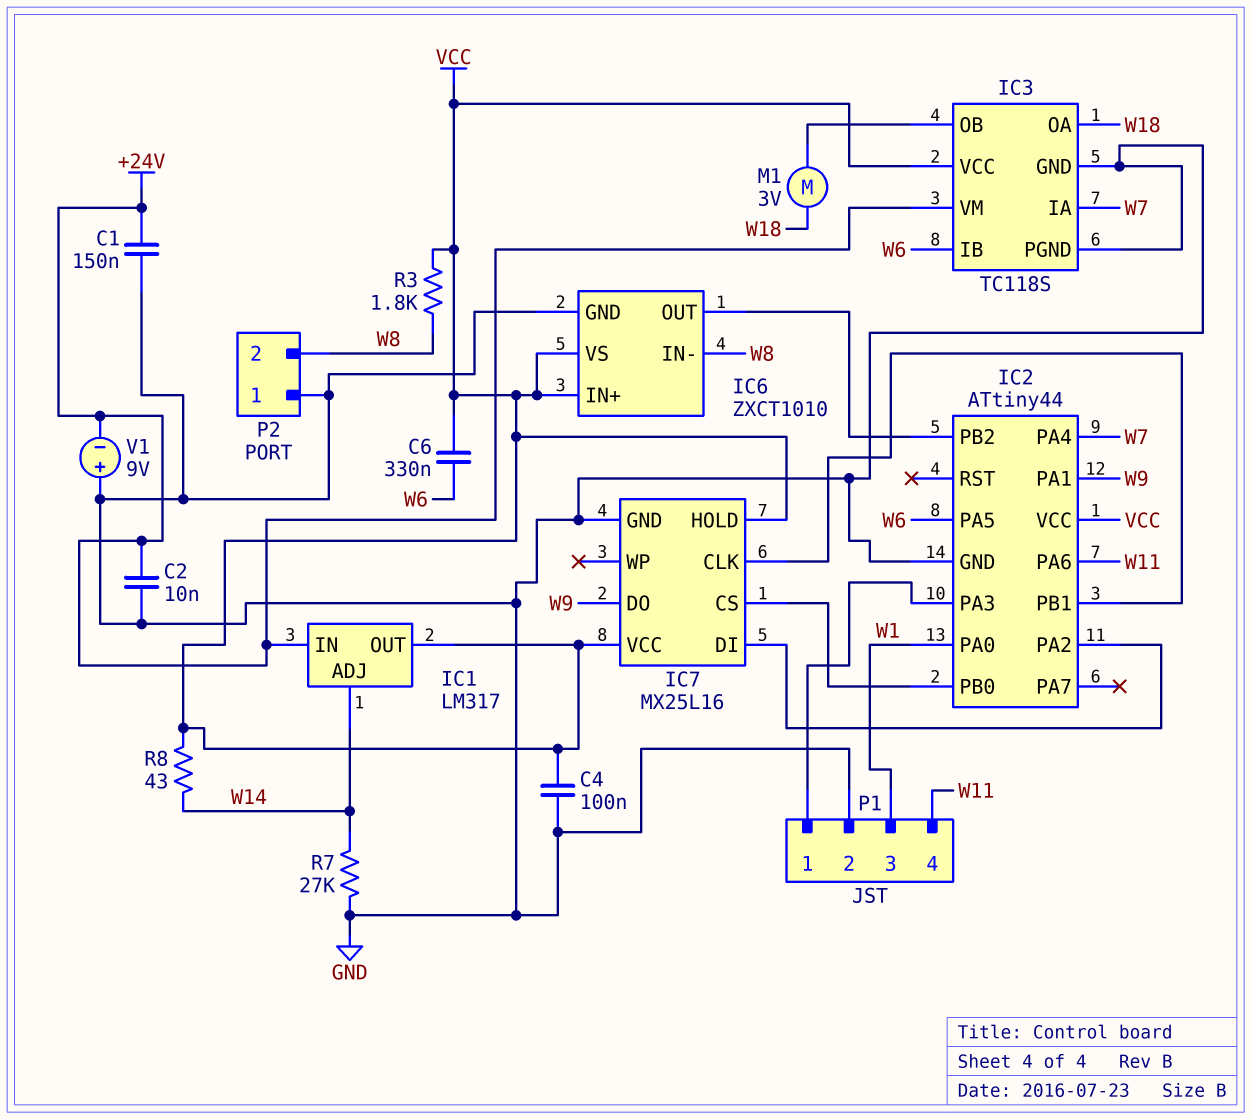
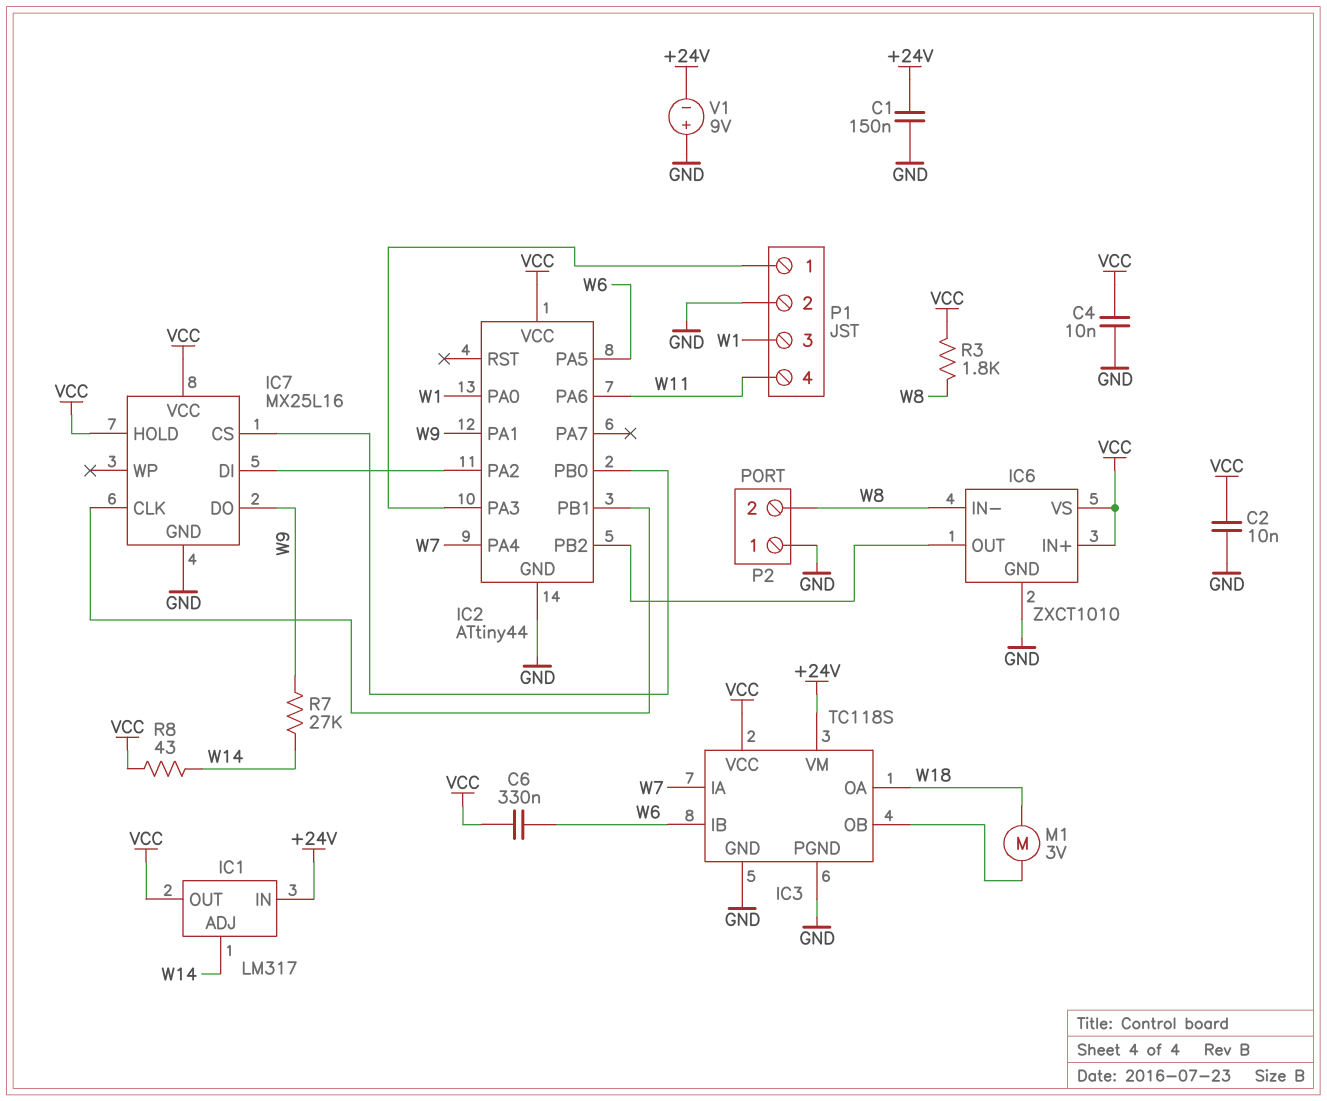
C2: 10nF (+24V, GND) -> 10nF (GND, VCC)
C4: 100nF (GND, VCC) -> 10nF (GND, VCC)
R7: 27k (GND, W14) -> 27k (W9, W14)

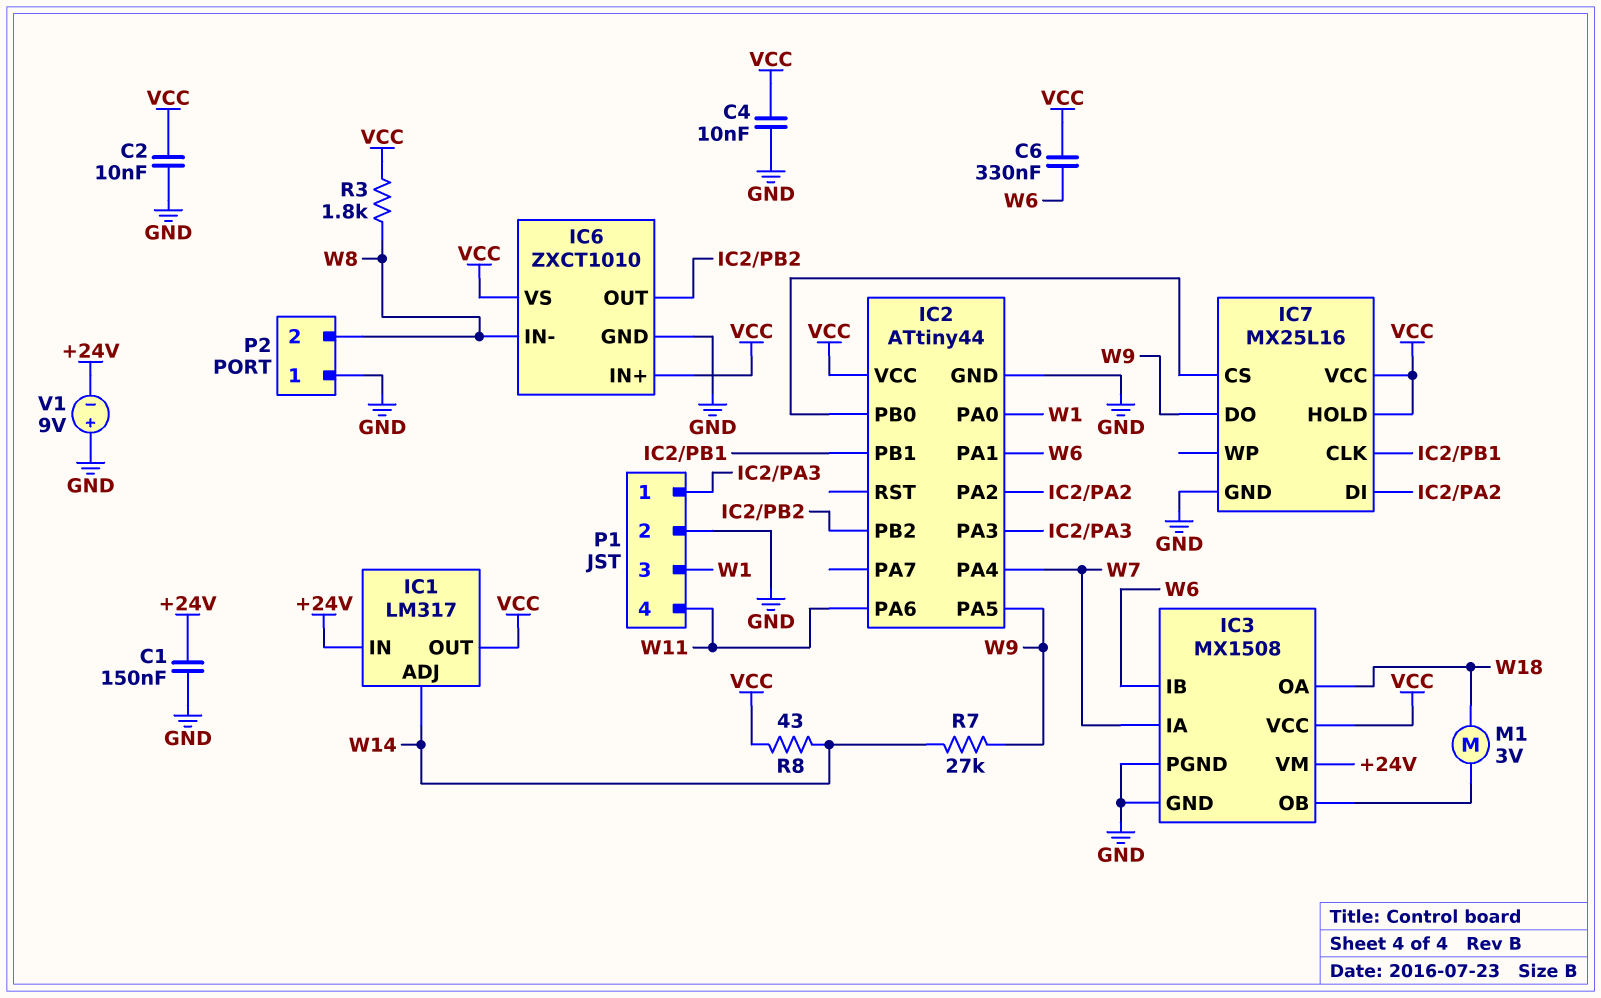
IC2 pin PA1: W9 -> W6
IC2 pin PA5: W6 -> W9
IC3: TC118S -> MX1508

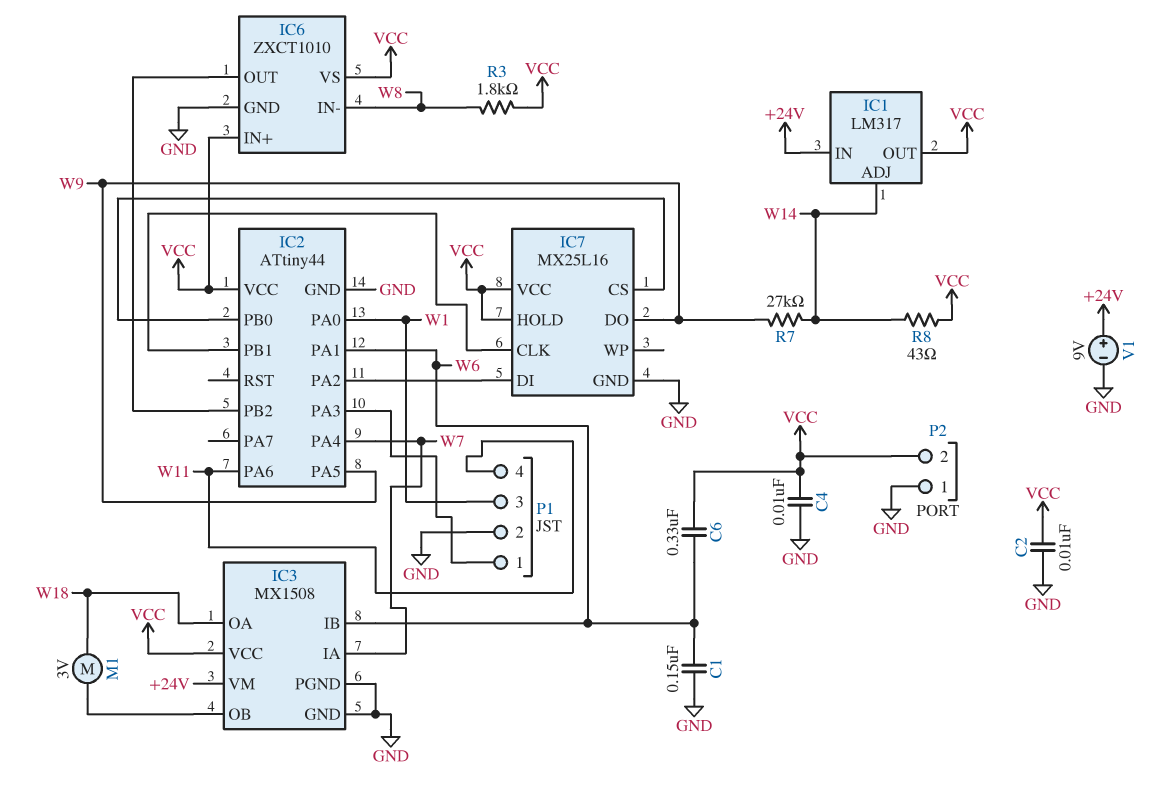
C1: 150nF (+24V, GND) -> 150nF (GND, W6)
P2 pin 2: W8 -> VCC
V1: 9V (plus GND, minus +24V) -> 9V (plus +24V, minus GND)

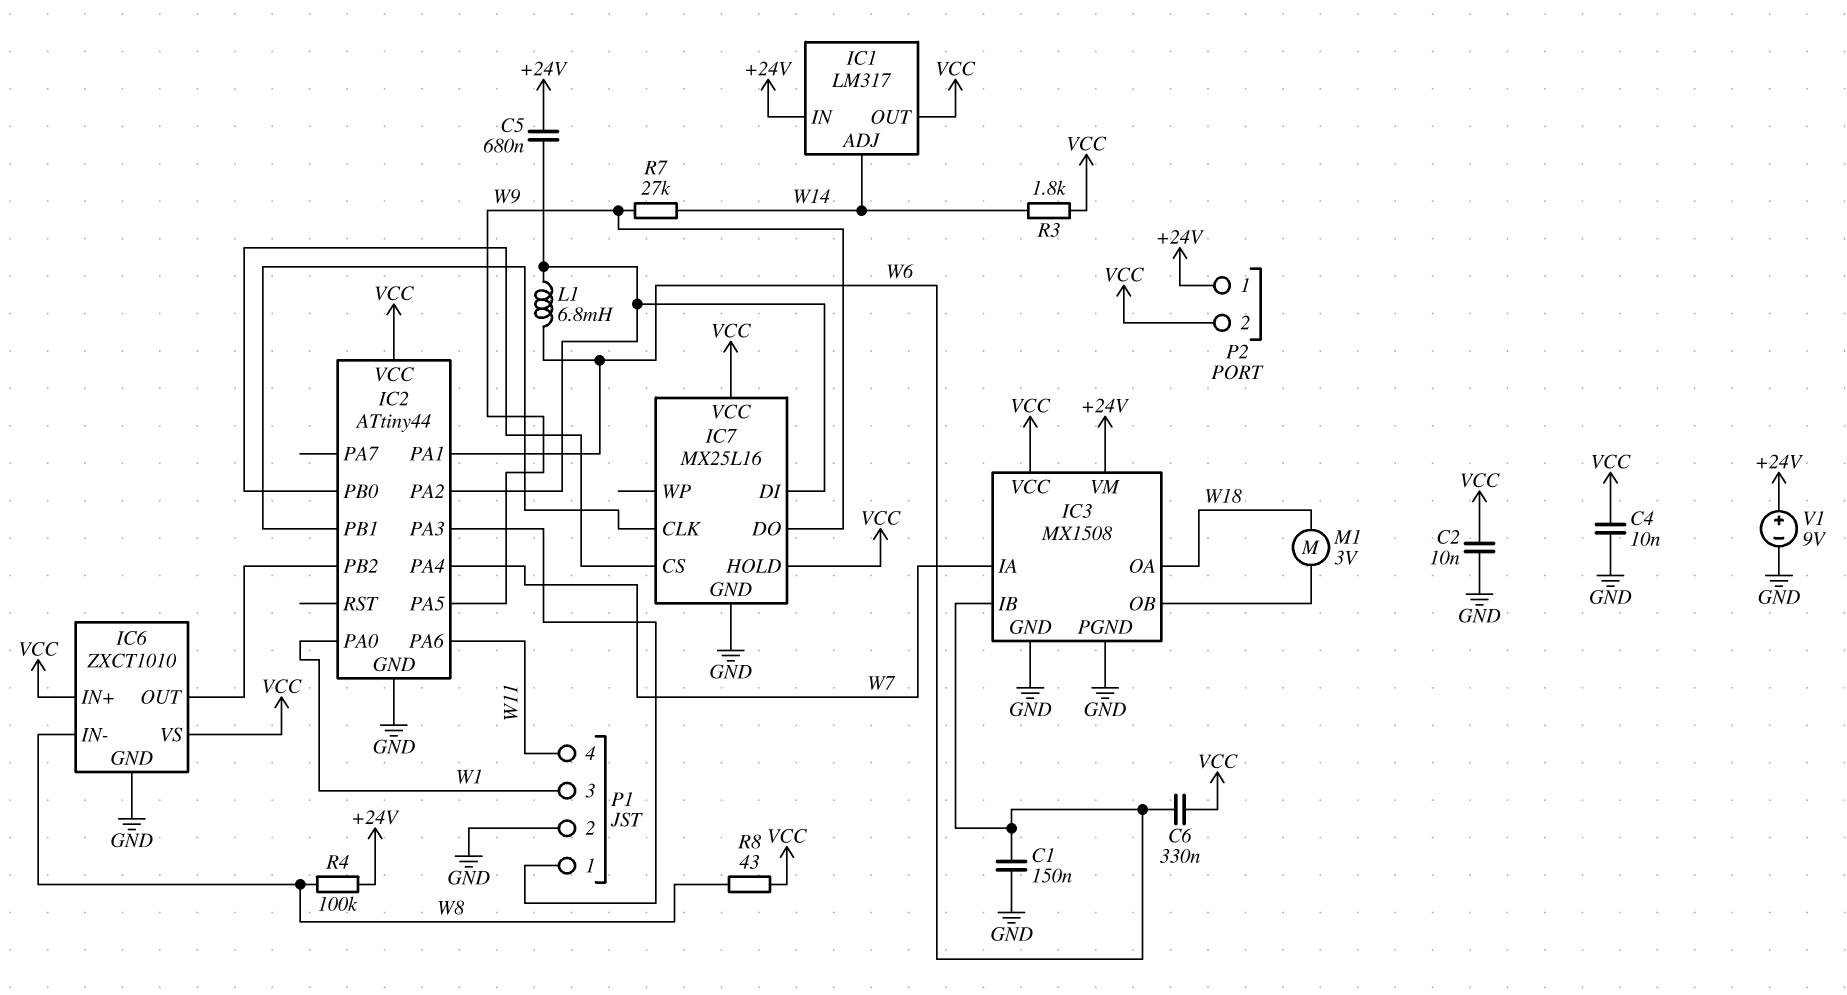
C5: none -> 680nF (+24V, IC2/PA2)
L1: none -> 6.8mH (IC2/PA2, W6)
P2 pin 1: GND -> +24V
R3: 1.8k (VCC, W8) -> 1.8k (VCC, W14)
R4: none -> 100k (+24V, W8)
R8: 43 (VCC, W14) -> 43 (VCC, W8)

